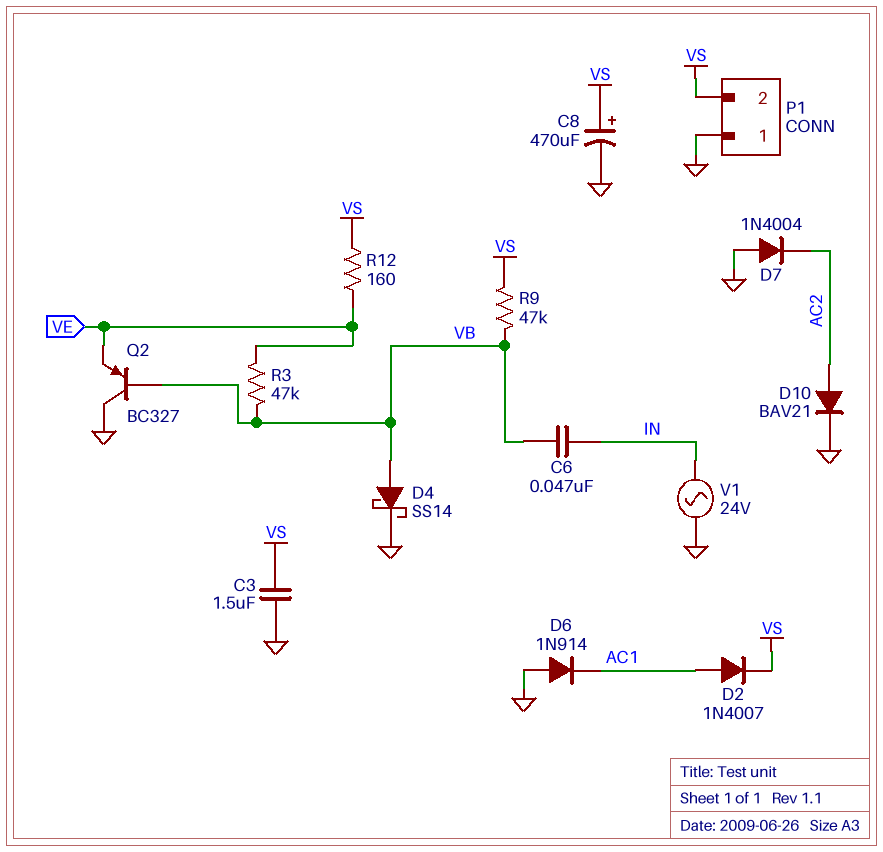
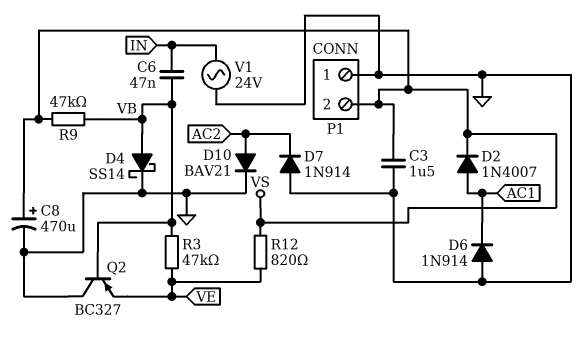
D7: diode 1N4004 (A GND, K AC2) -> diode 1N914 (A GND, K AC2)
R12: 160 (VE, VS) -> 820 (VE, VS)

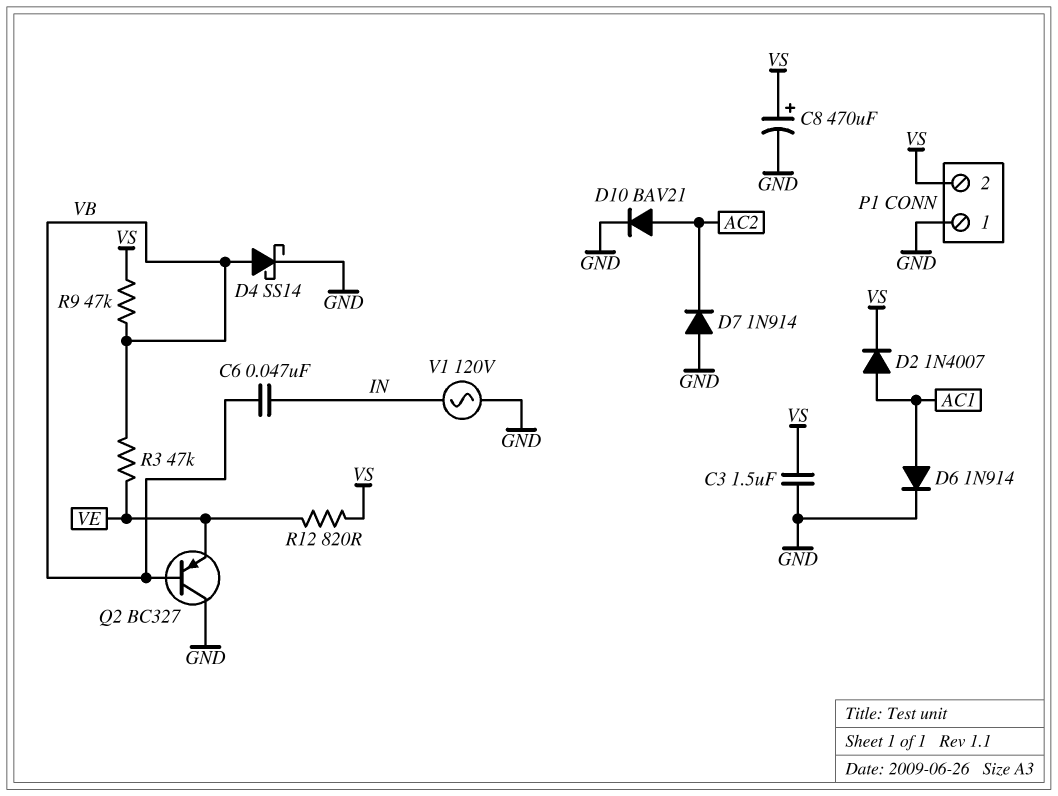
D6: diode 1N914 (A GND, K AC1) -> diode 1N914 (A AC1, K GND)
V1: AC 24V (GND, IN) -> AC 120V (GND, IN)

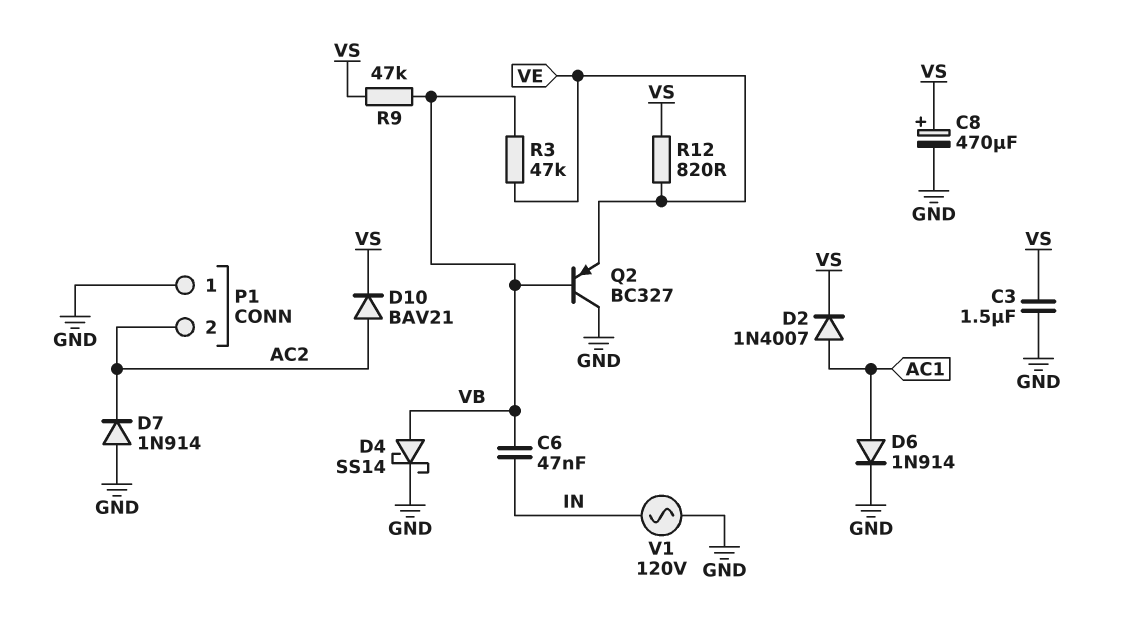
D10: diode BAV21 (A AC2, K GND) -> diode BAV21 (A AC2, K VS)
P1 pin 2: VS -> AC2

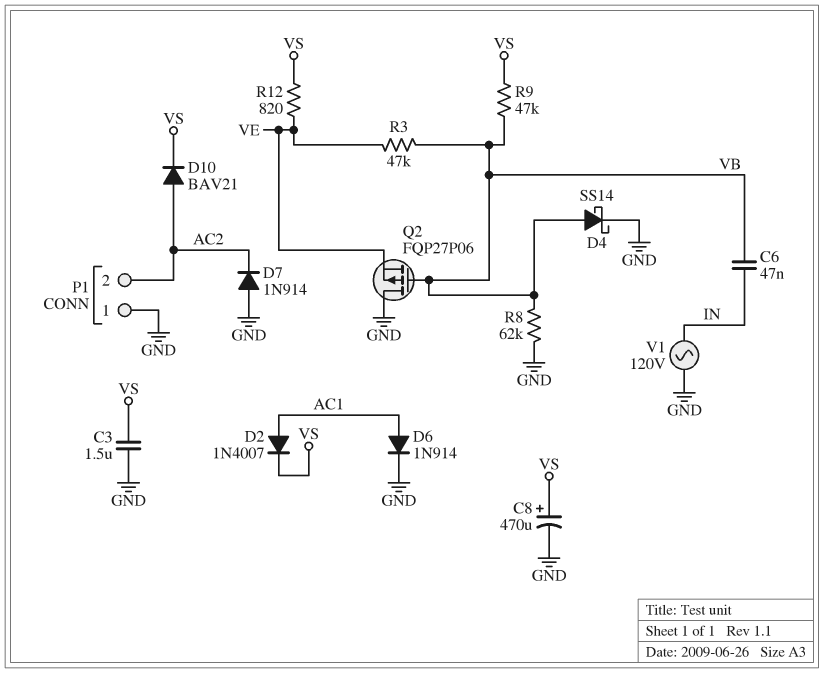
Q2: PNP BC327 (B VB, C GND, E VE) -> PMOS FQP27P06 (G VB, D GND, S VE)
R8: none -> 62k (GND, VB)

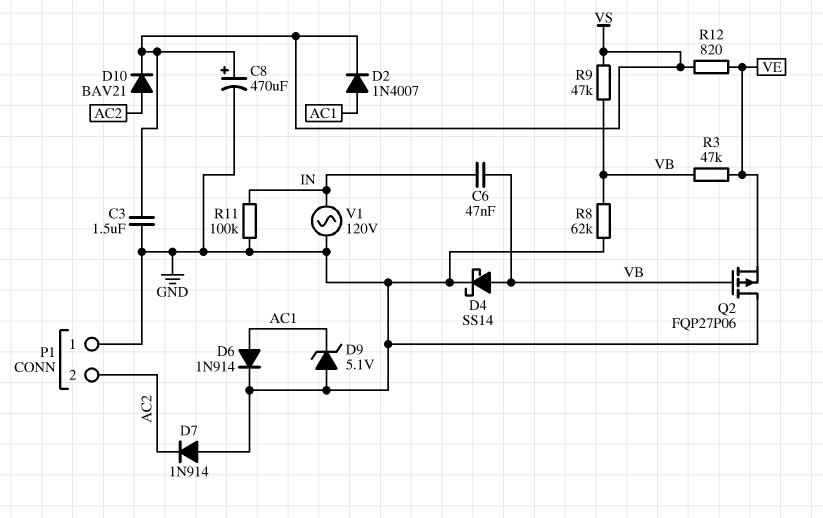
D9: none -> zener 5.1V (A GND, K AC1)
R11: none -> 100k (GND, IN)

